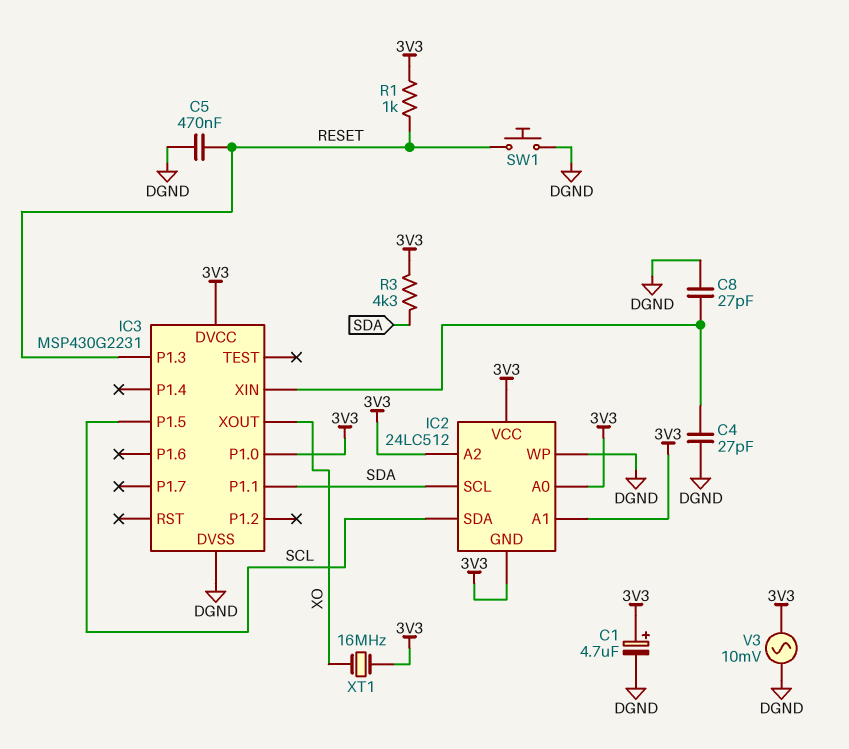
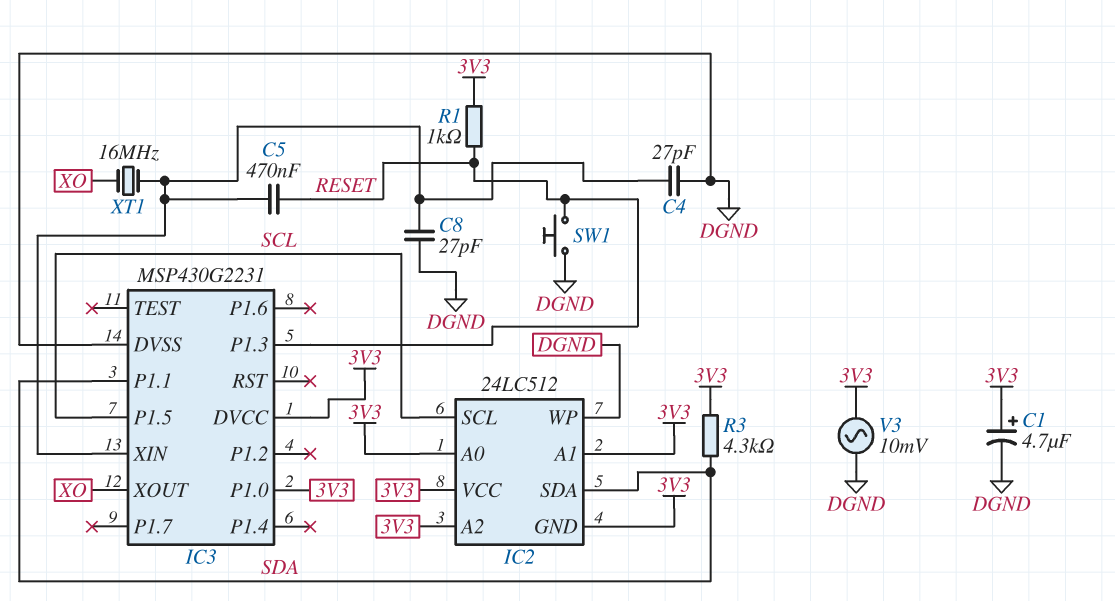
C5: 470nF (DGND, RESET) -> 470nF (IC3/XIN, RESET)
IC2 pin SCL: SDA -> SCL
IC2 pin SDA: SCL -> SDA
XT1: 16MHz (3V3, XO) -> 16MHz (IC3/XIN, XO)

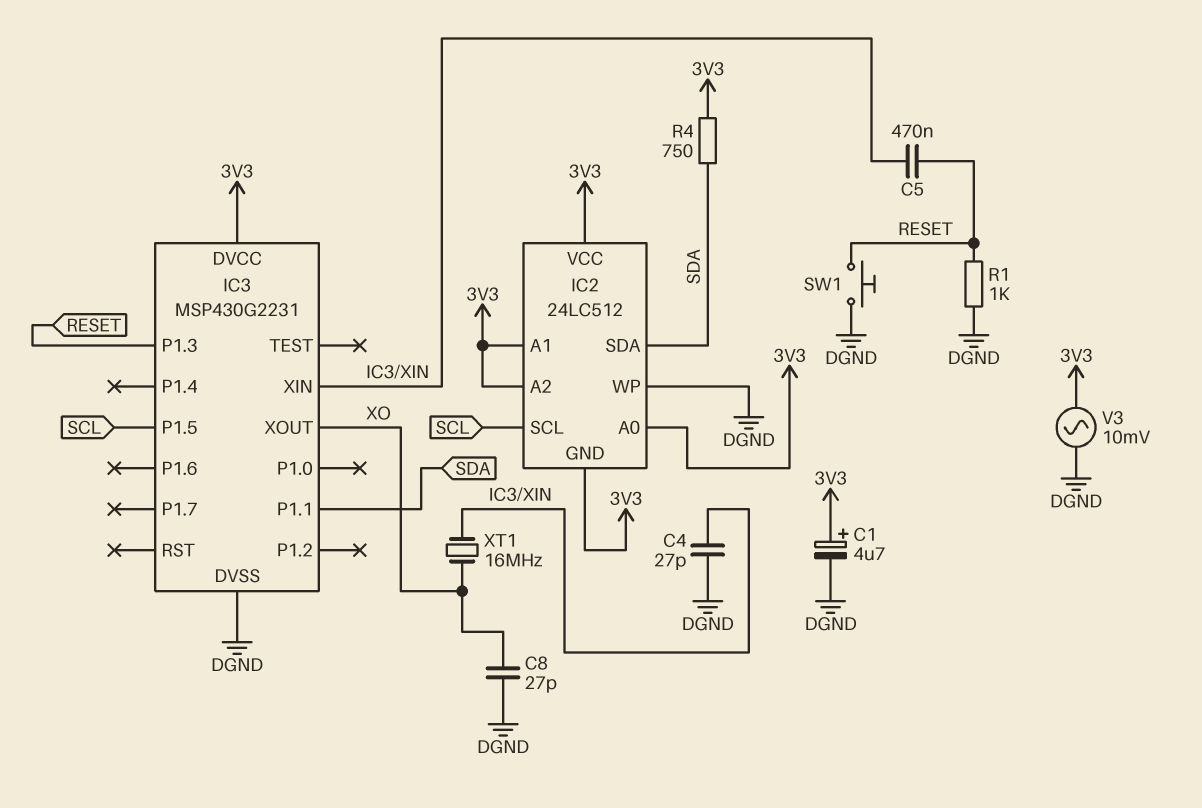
C8: 27pF (DGND, IC3/XIN) -> 27pF (DGND, XO)
IC3 pin P1.0: 3V3 -> none
R1: 1k (3V3, RESET) -> 1k (DGND, RESET)
R3: 4.3k (3V3, SDA) -> none
R4: none -> 750 (3V3, SDA)

